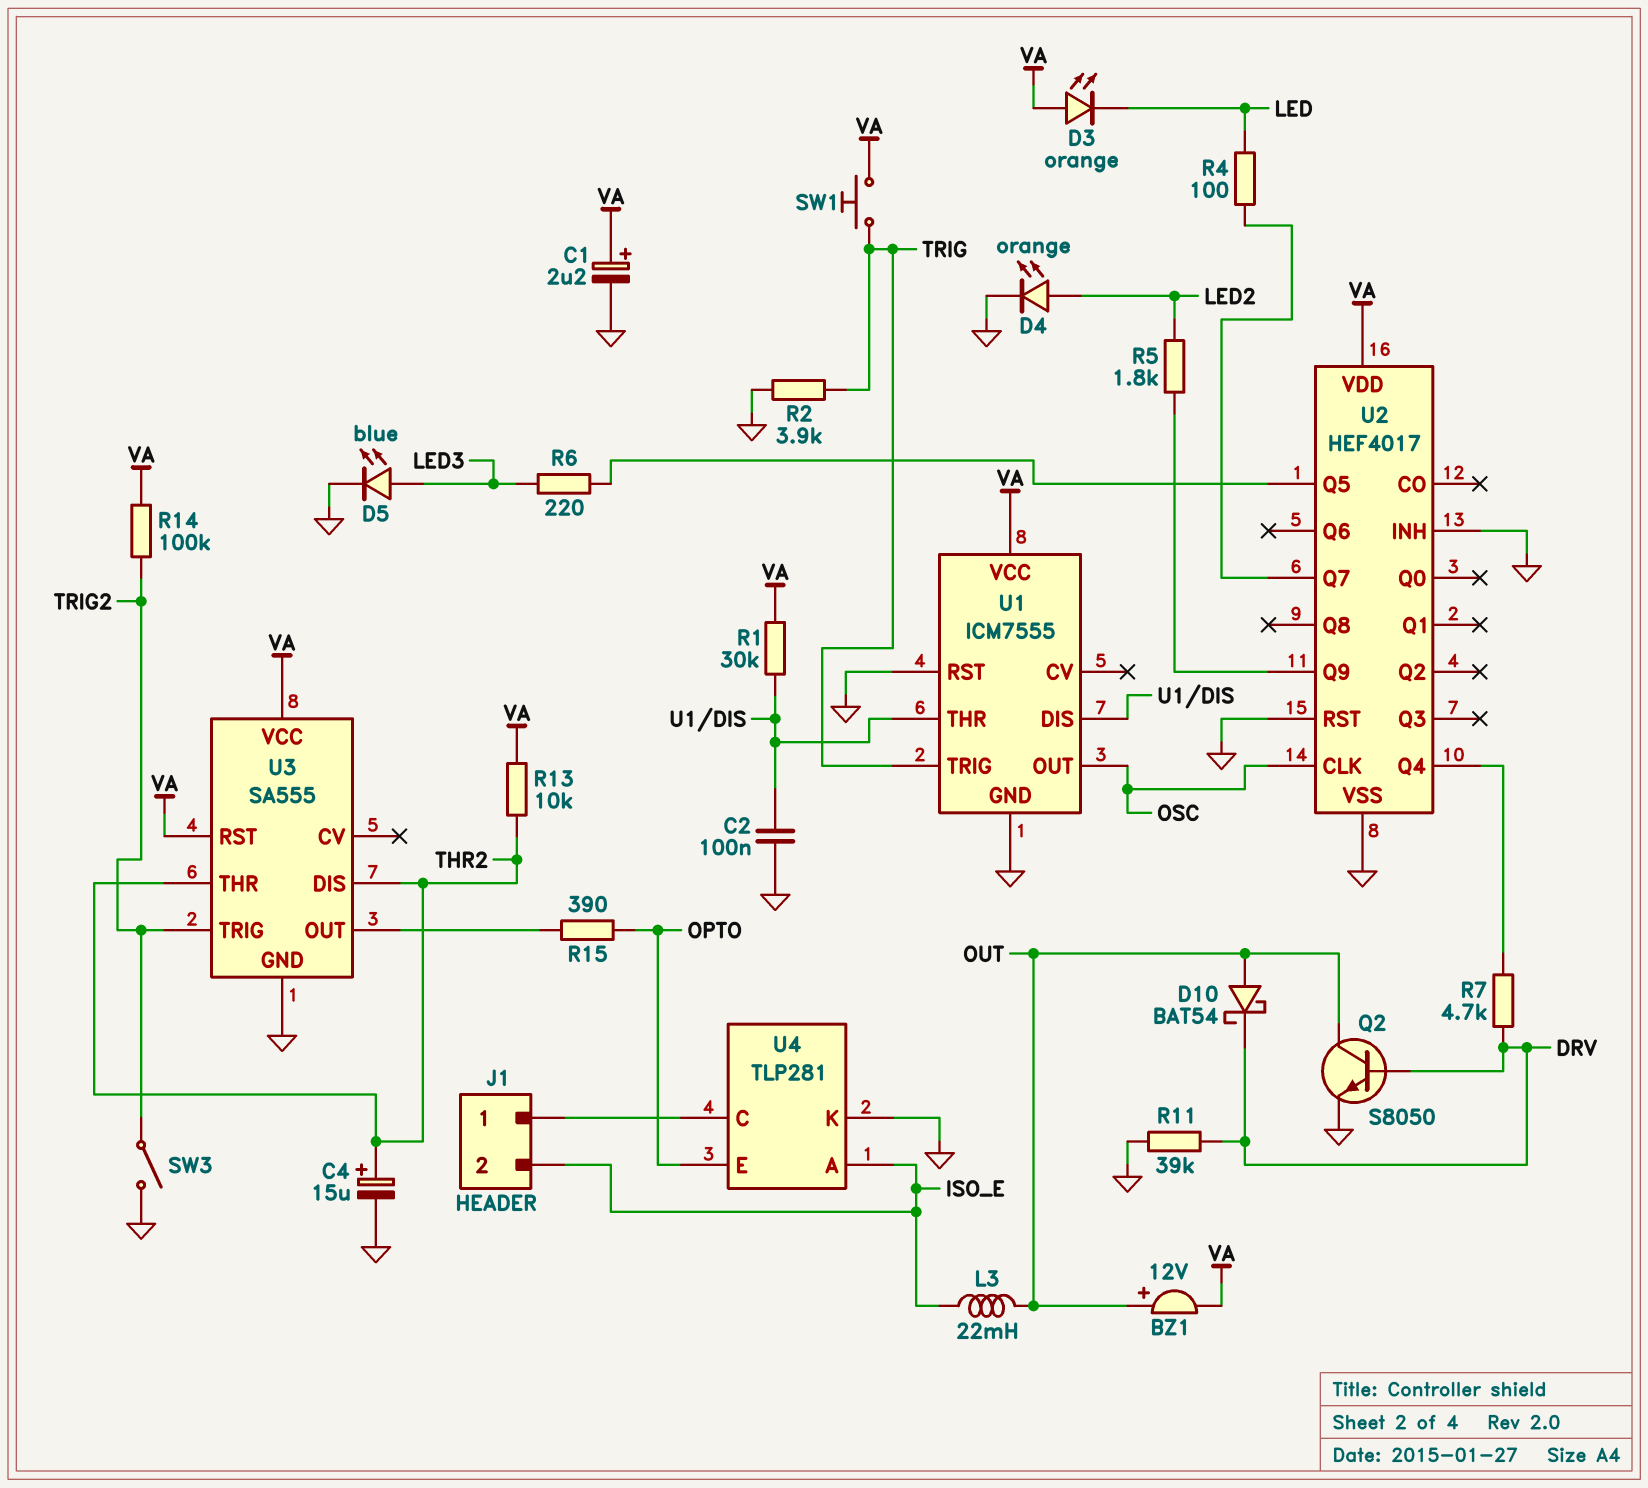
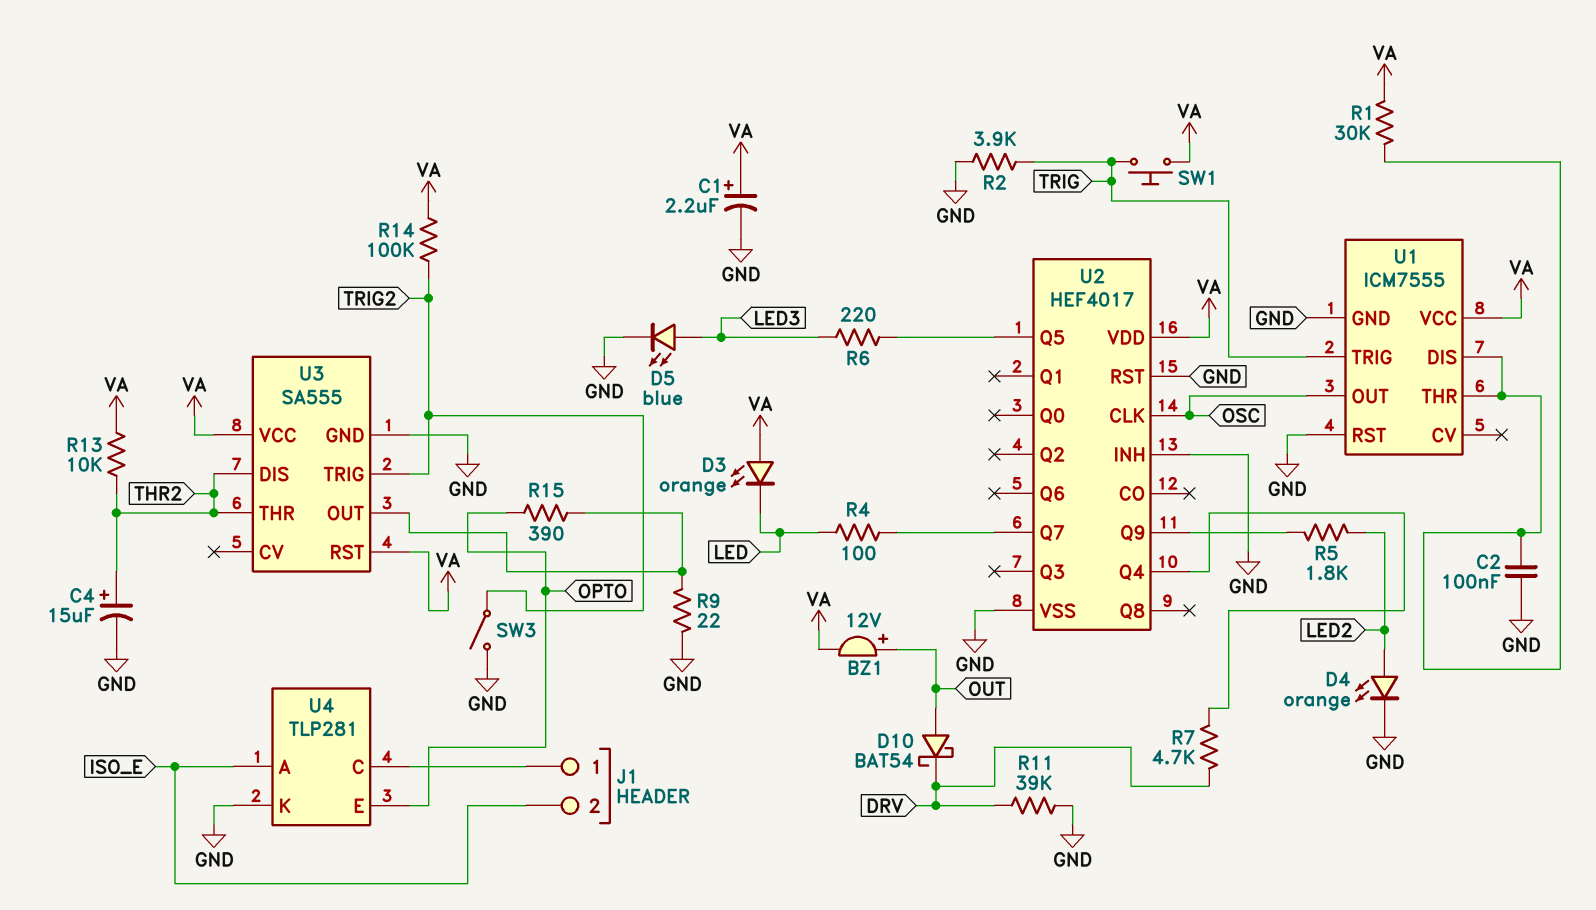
L3: 22mH (ISO_E, OUT) -> none
Q2: NPN S8050 (B DRV, C OUT, E GND) -> none
R9: none -> 22 (GND, U3/OUT)

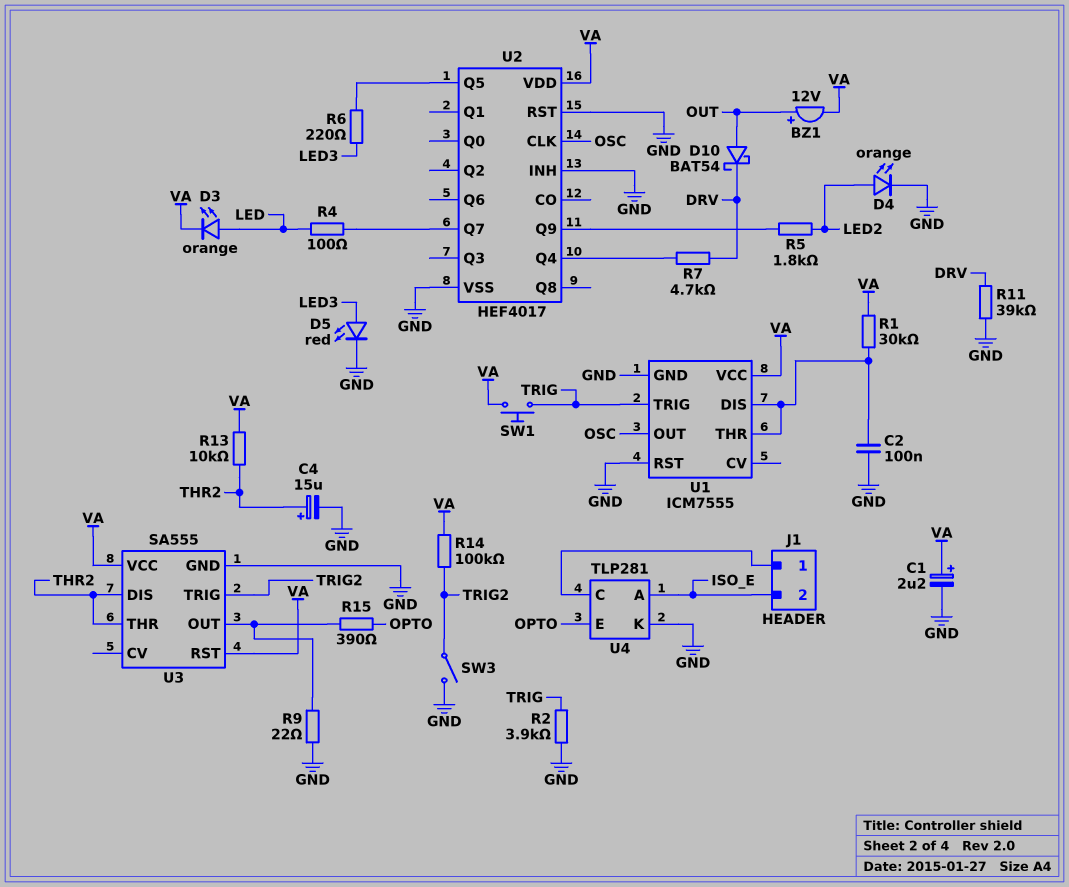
D3: LED orange (A VA, K LED) -> LED orange (A LED, K VA)
D5: LED blue (A LED3, K GND) -> LED red (A LED3, K GND)

